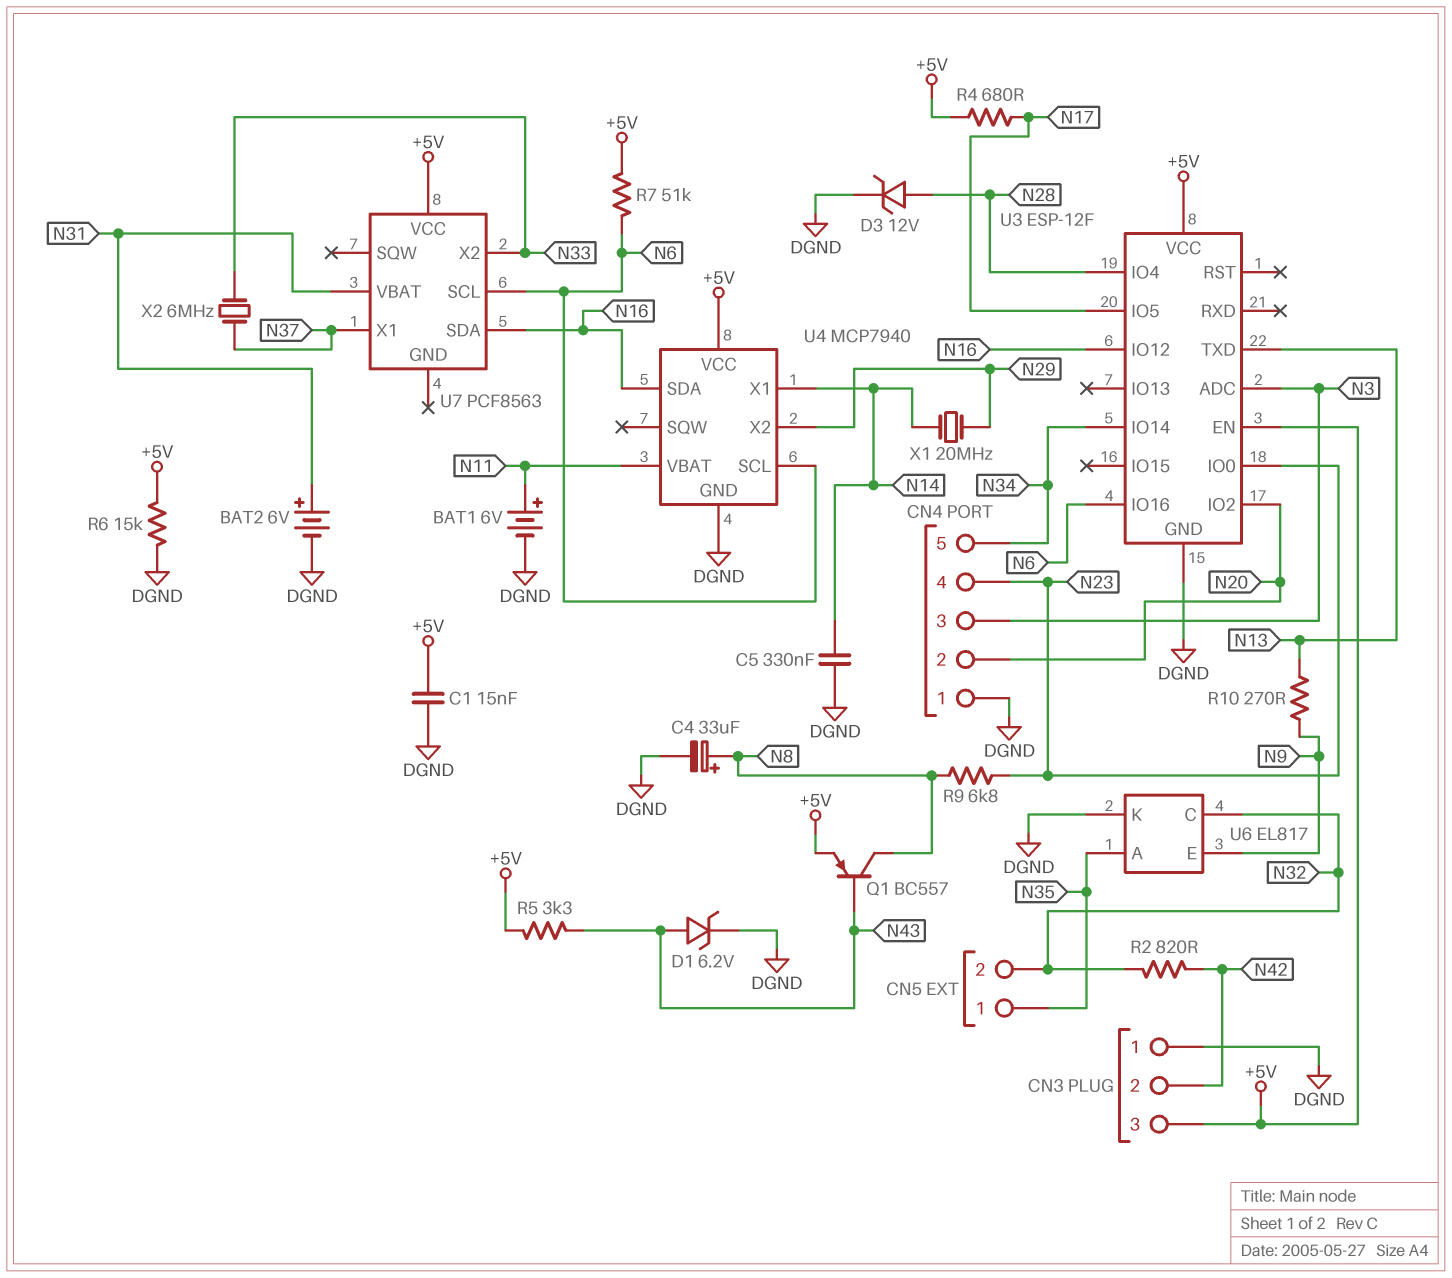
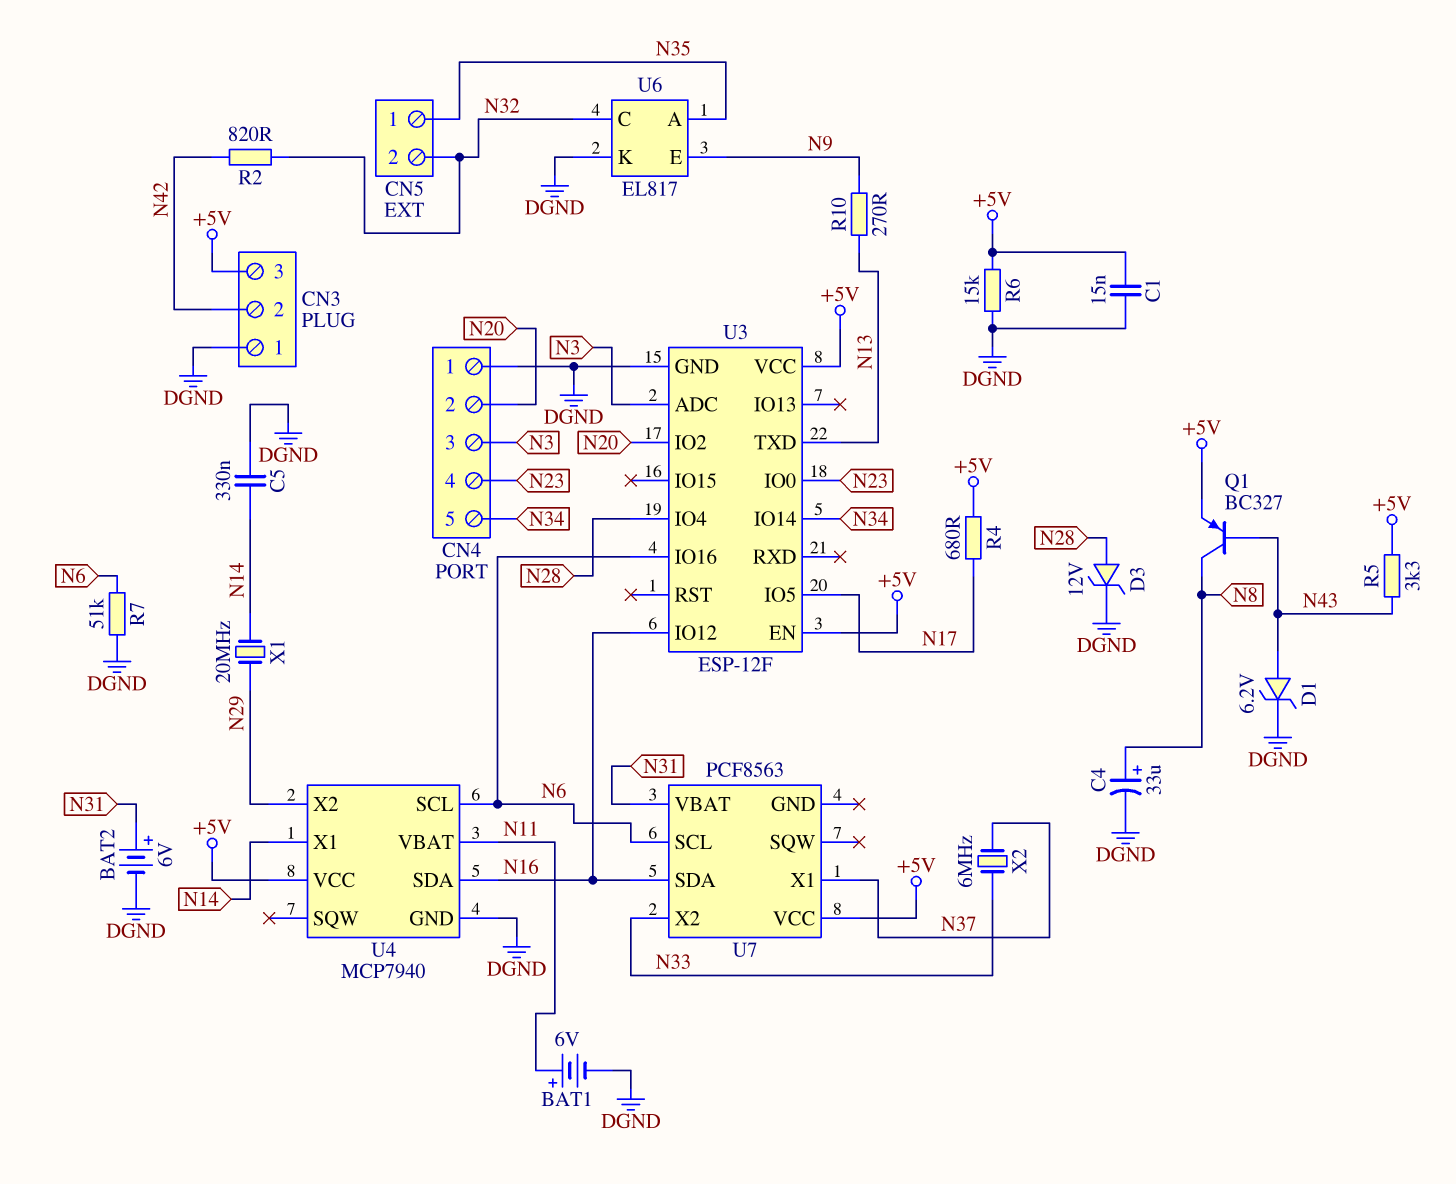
Q1: PNP BC557 (B N43, C N8, E +5V) -> PNP BC327 (B N43, C N8, E +5V)
R7: 51k (+5V, N6) -> 51k (DGND, N6)
R9: 6.8k (N8, N23) -> none

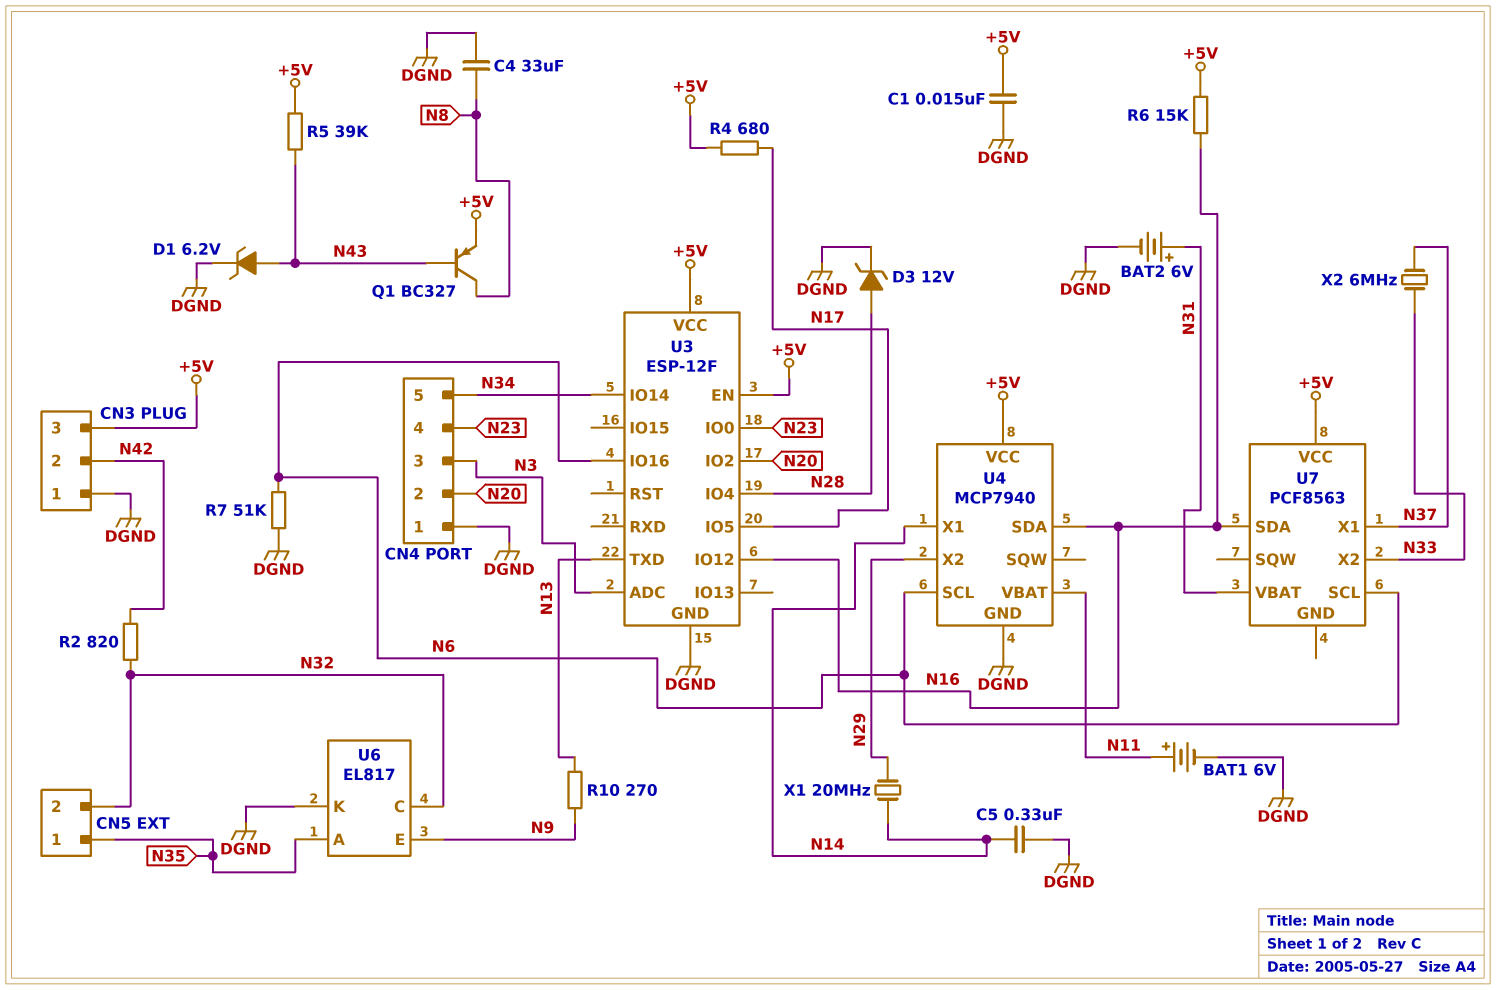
C4: 33uF (plus N8, minus DGND) -> 33uF (DGND, N8)
R5: 3.3k (+5V, N43) -> 39k (+5V, N43)
R6: 15k (+5V, DGND) -> 15k (+5V, N16)

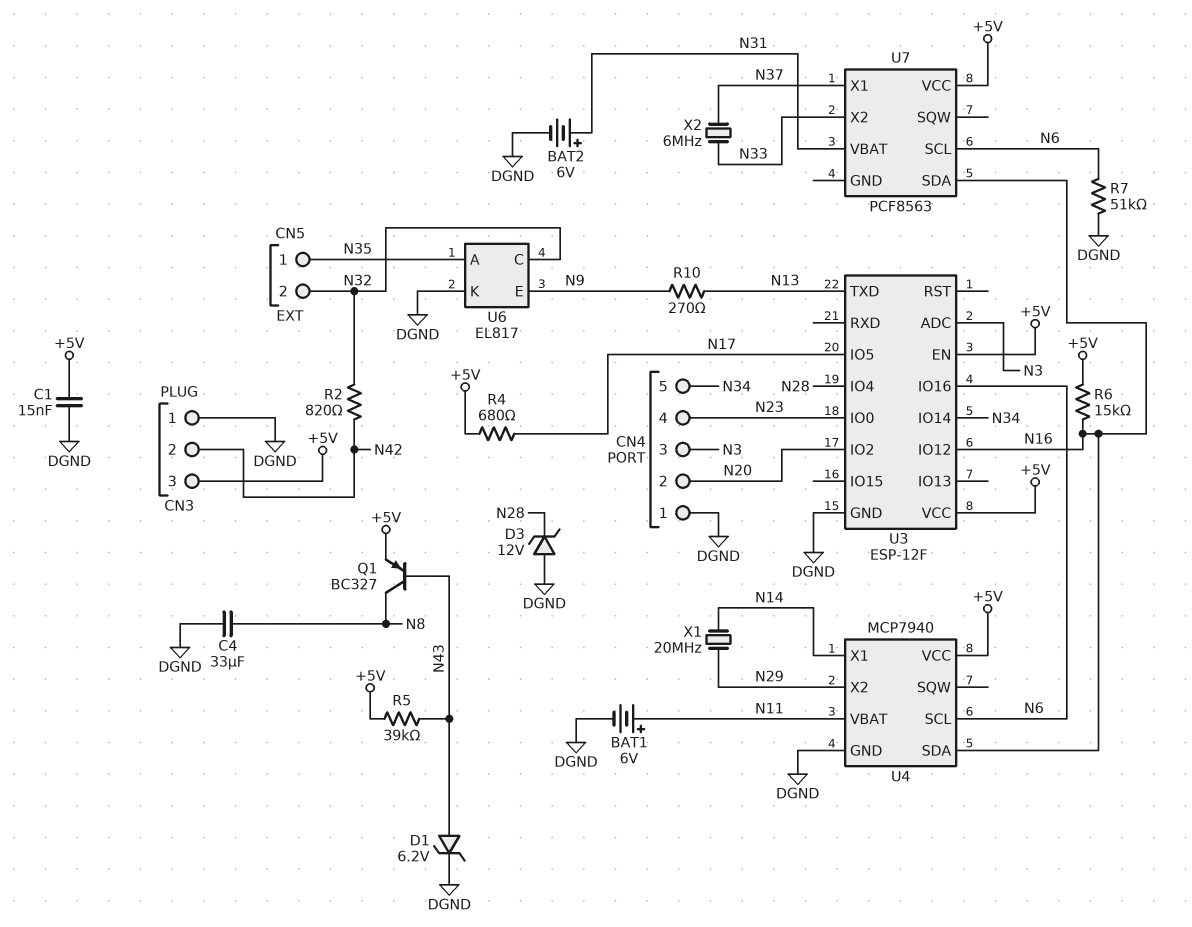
C5: 330nF (DGND, N14) -> none
D3: zener 12V (A N28, K DGND) -> zener 12V (A DGND, K N28)

